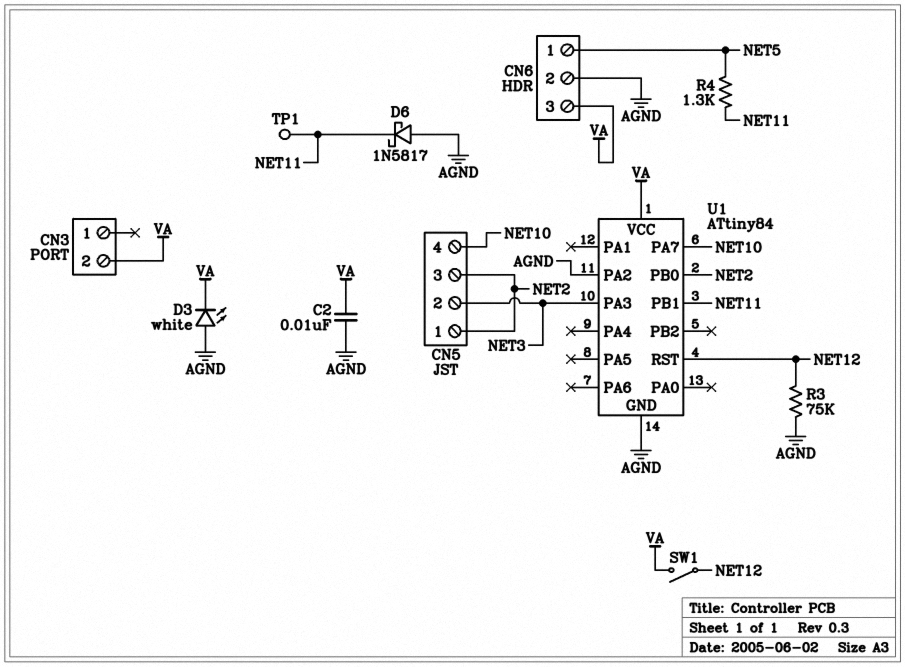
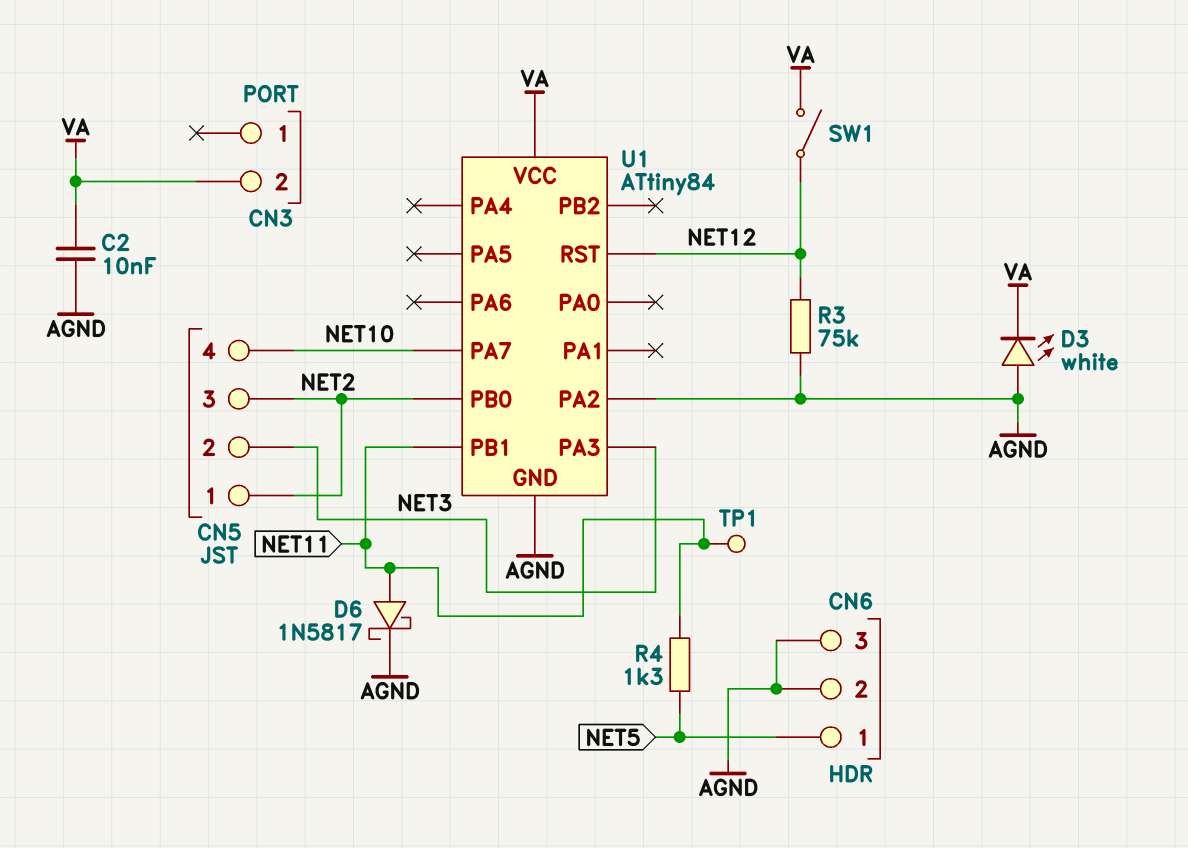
CN6 pin 3: VA -> AGND
D6: schottky 1N5817 (A AGND, K NET11) -> schottky 1N5817 (A NET11, K AGND)

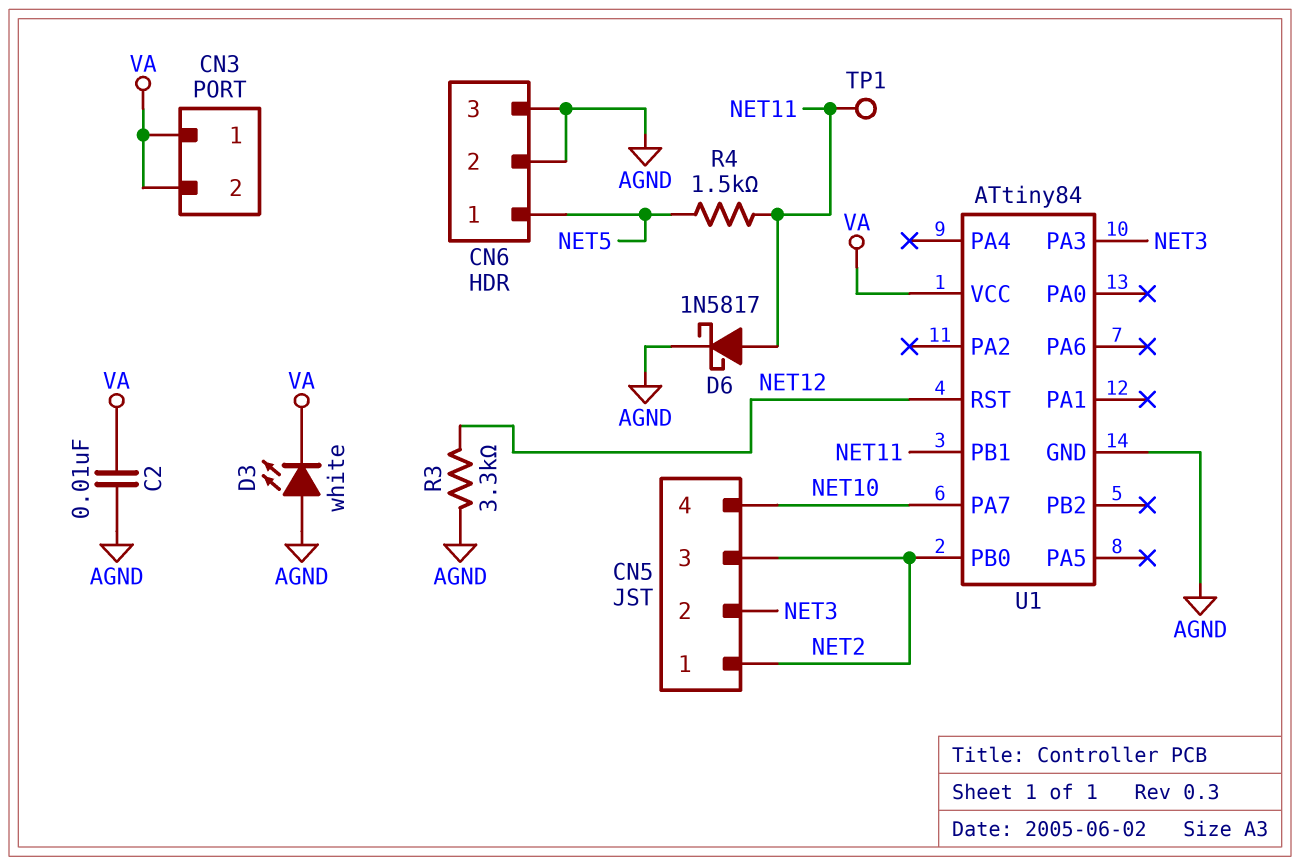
CN3 pin 1: none -> VA
R3: 75k (AGND, NET12) -> 3.3k (AGND, NET12)
R4: 1.3k (NET5, NET11) -> 1.5k (NET5, NET11)
SW1: switch (NET12, VA) -> none
U1 pin PA2: AGND -> none

